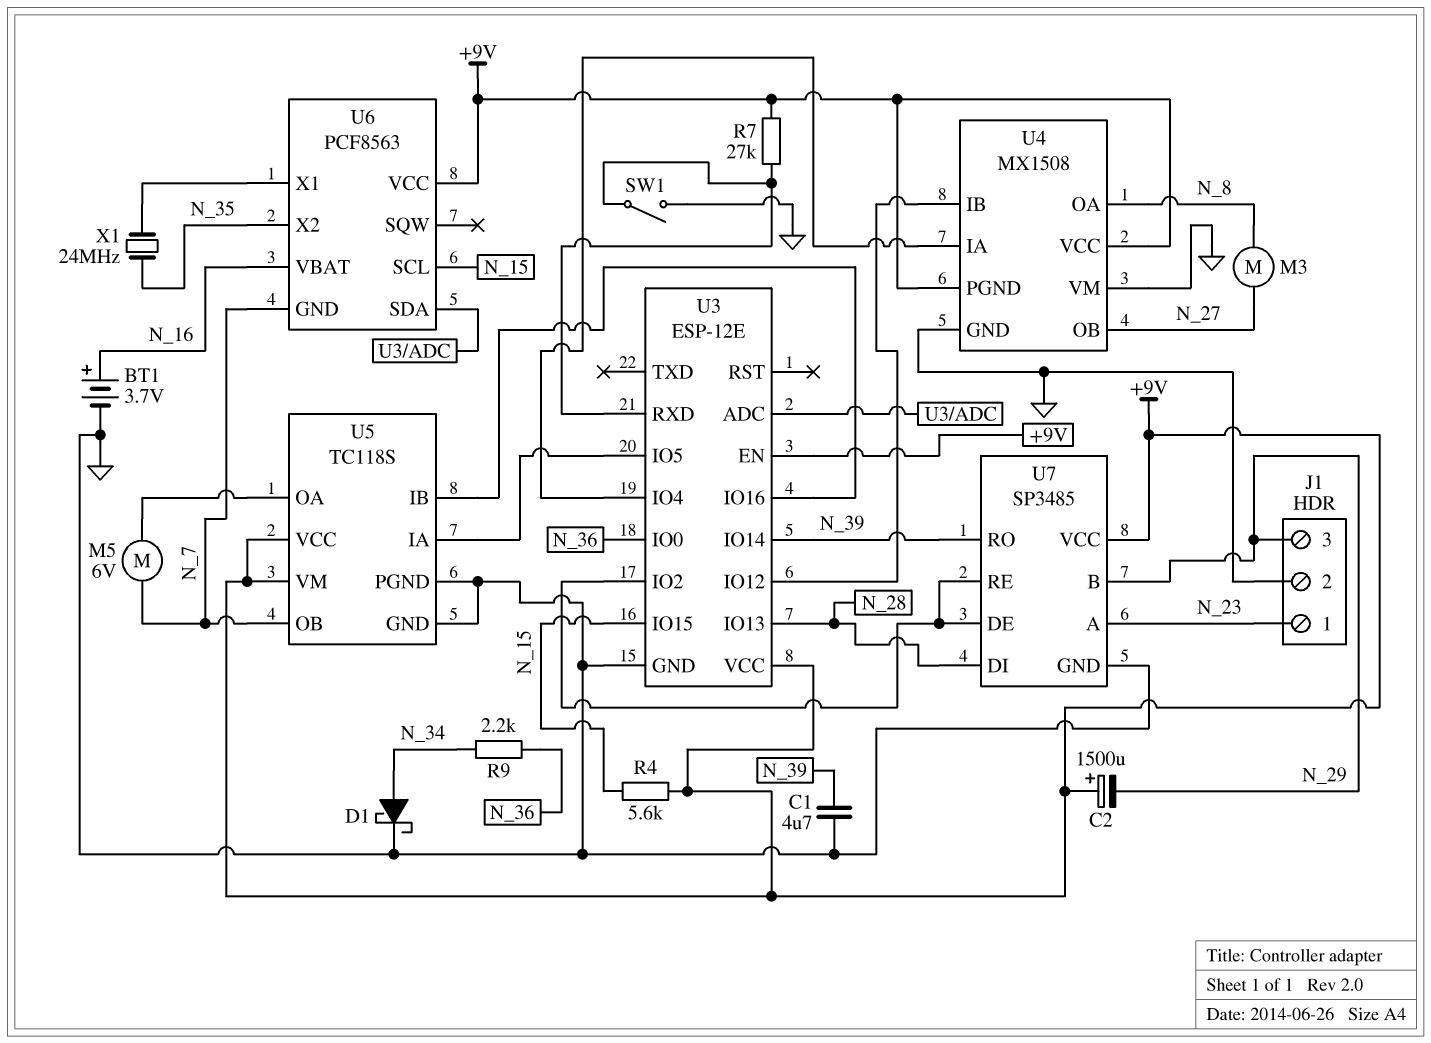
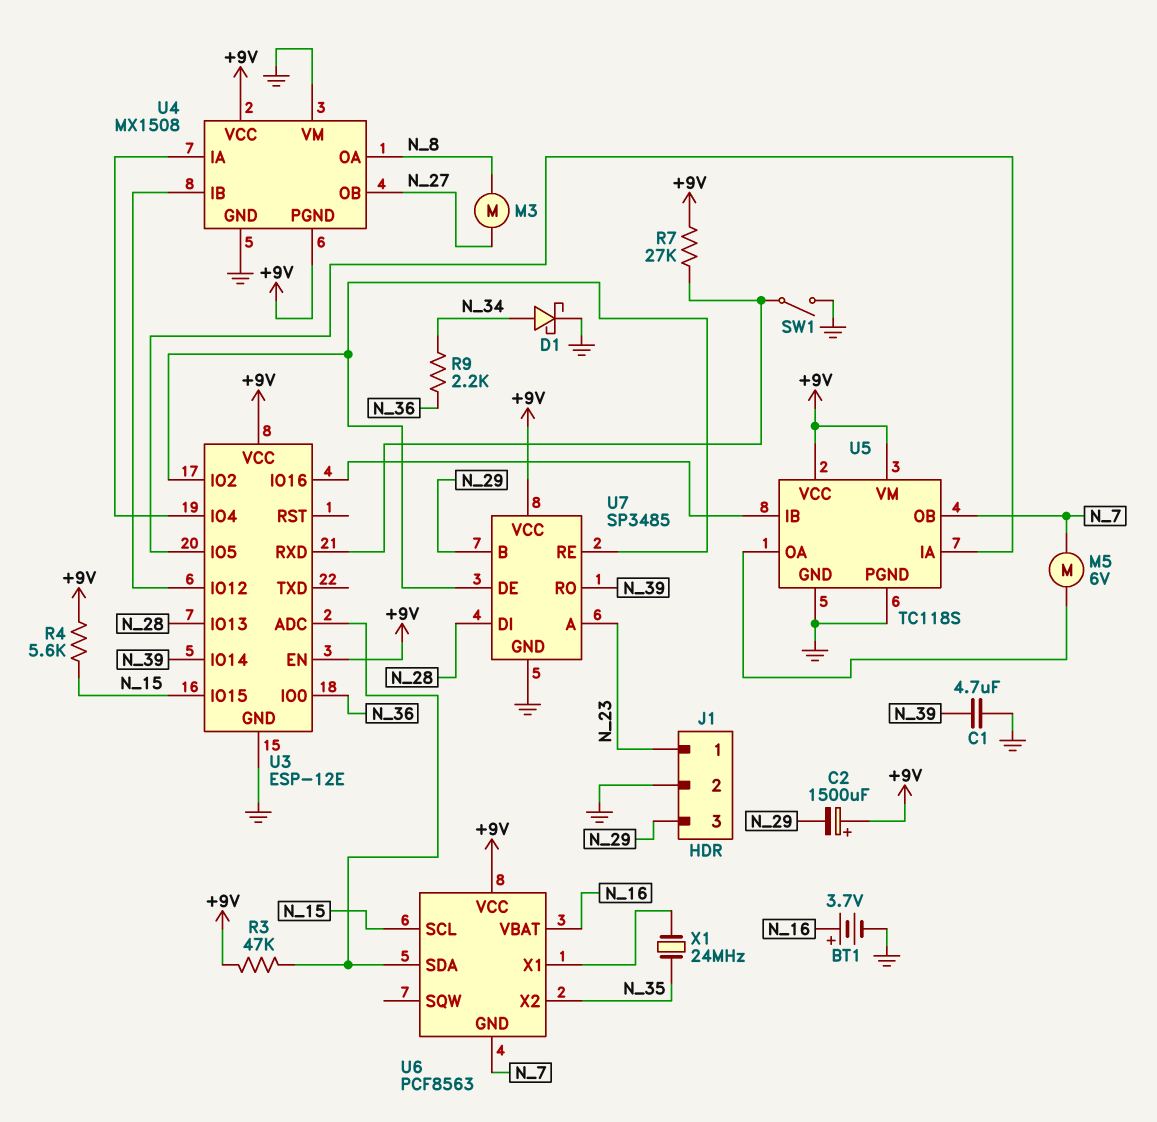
R3: none -> 47k (+9V, U3/ADC)

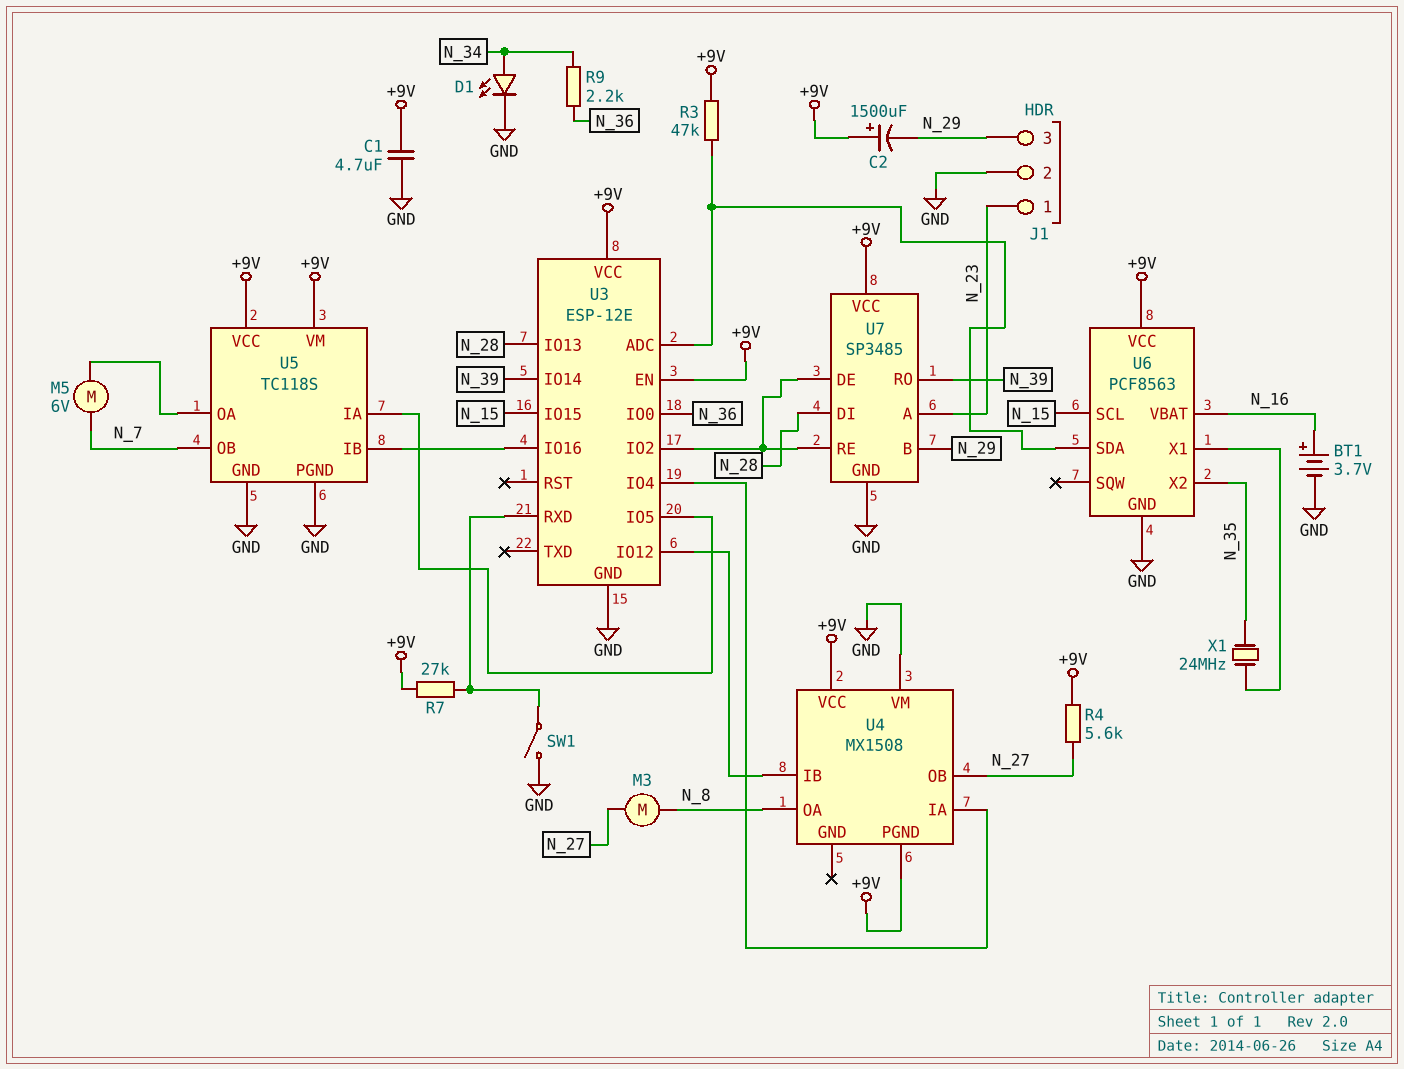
C1: 4.7uF (GND, N_39) -> 4.7uF (+9V, GND)
D1: schottky (A N_34, K GND) -> LED (A N_34, K GND)
R4: 5.6k (+9V, N_15) -> 5.6k (+9V, N_27)
U4 pin GND: GND -> none
U6 pin GND: N_7 -> GND

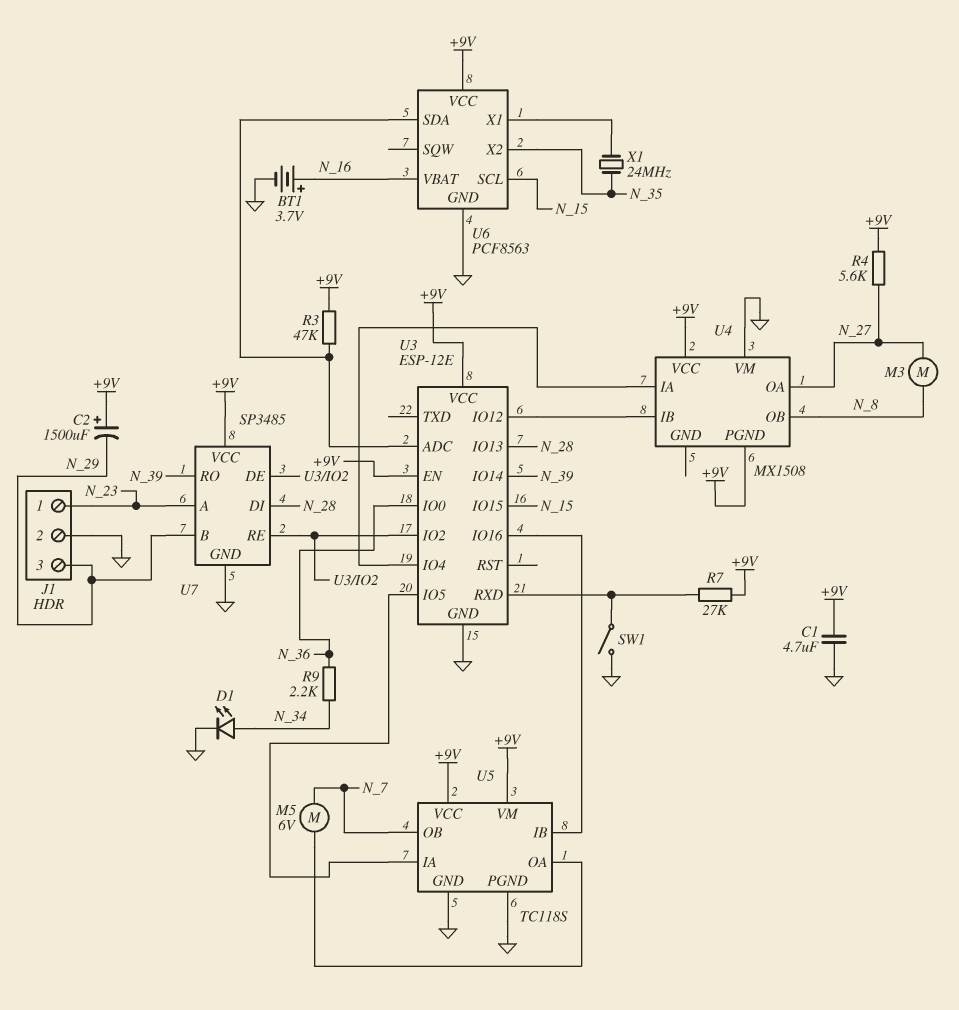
U4 pin OA: N_8 -> N_27
U4 pin OB: N_27 -> N_8

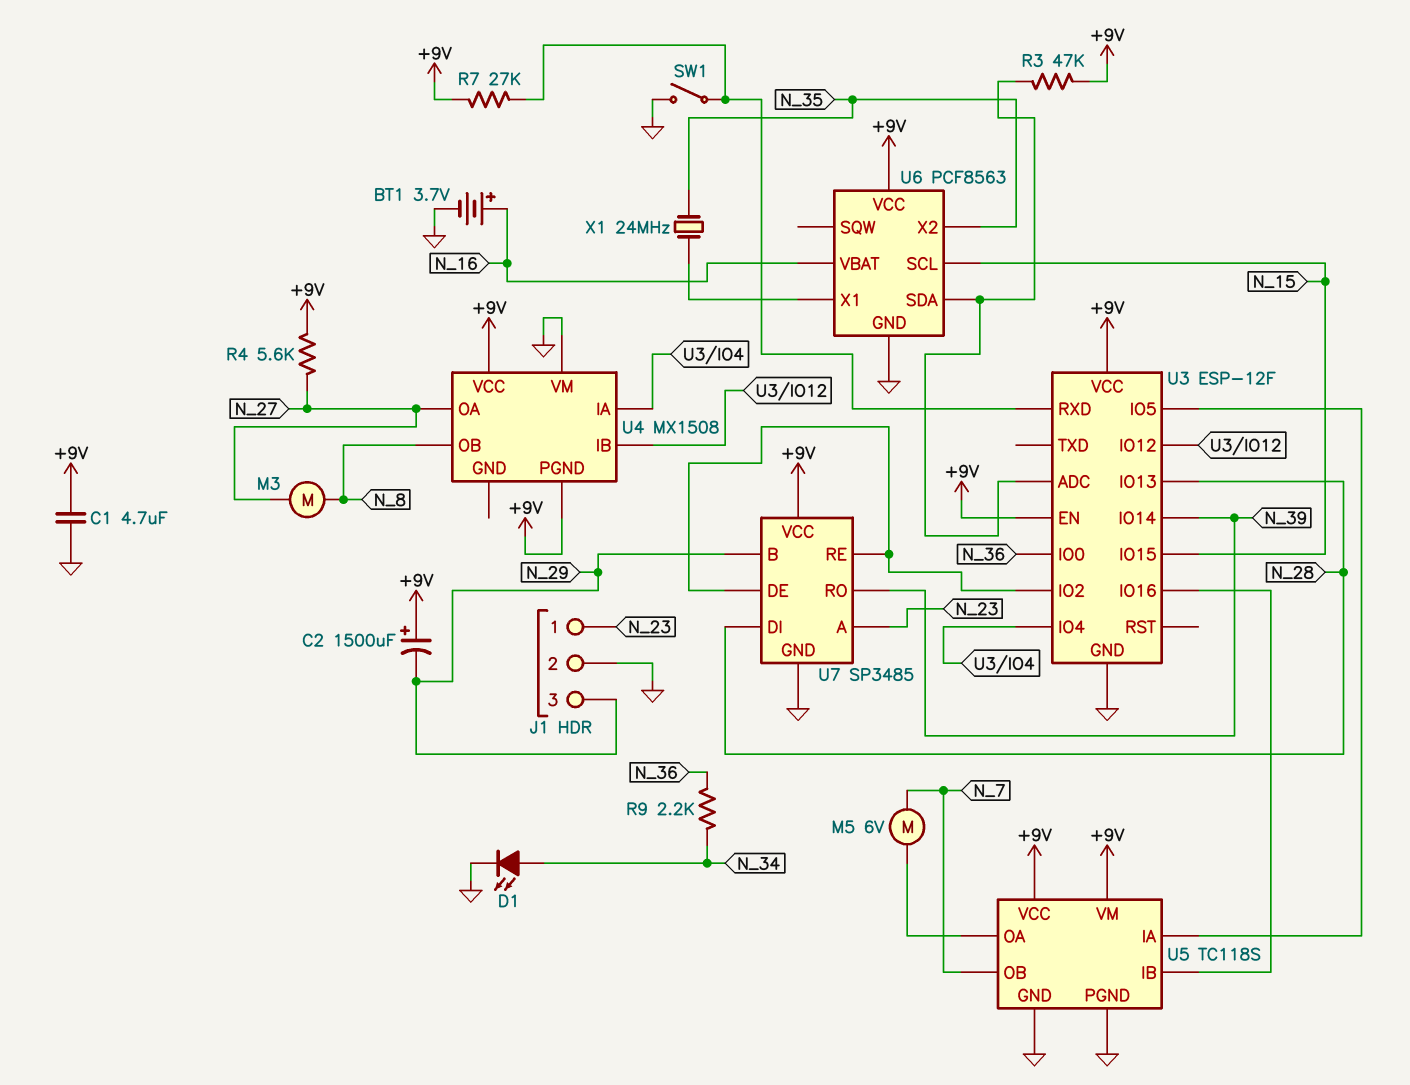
U3: ESP-12E -> ESP-12F

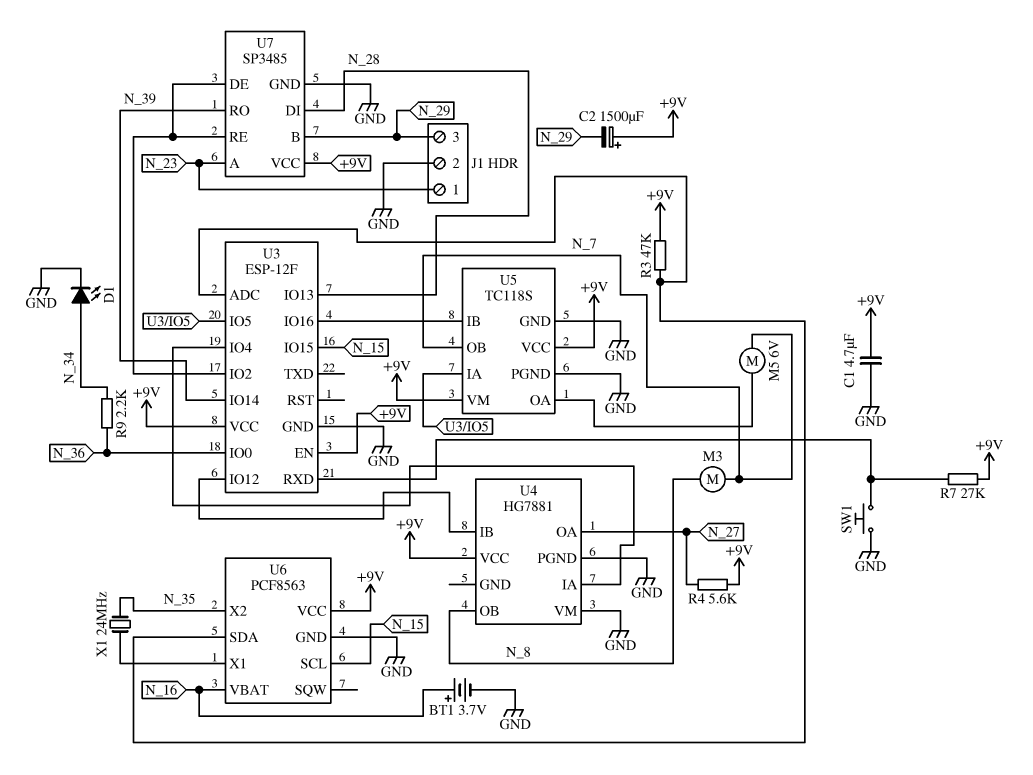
M3: motor (N_8, N_27) -> motor (N_7, N_8)
SW1: switch (GND, U3/RXD) -> button (GND, U3/RXD)
U4: MX1508 -> HG7881
U4 pin PGND: +9V -> GND

